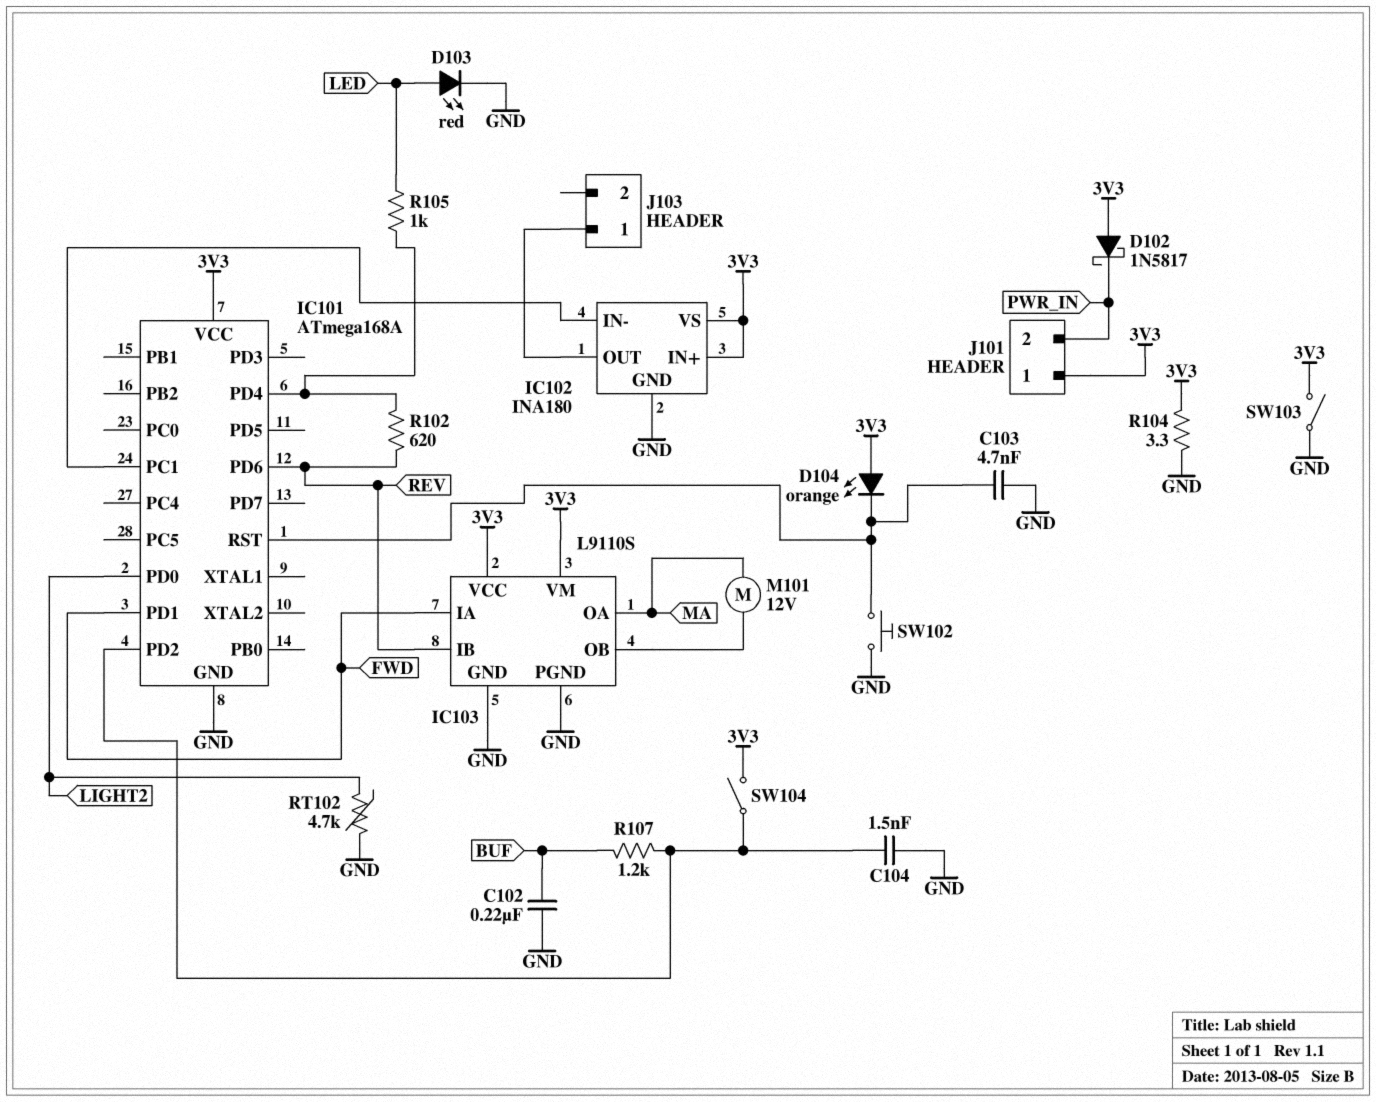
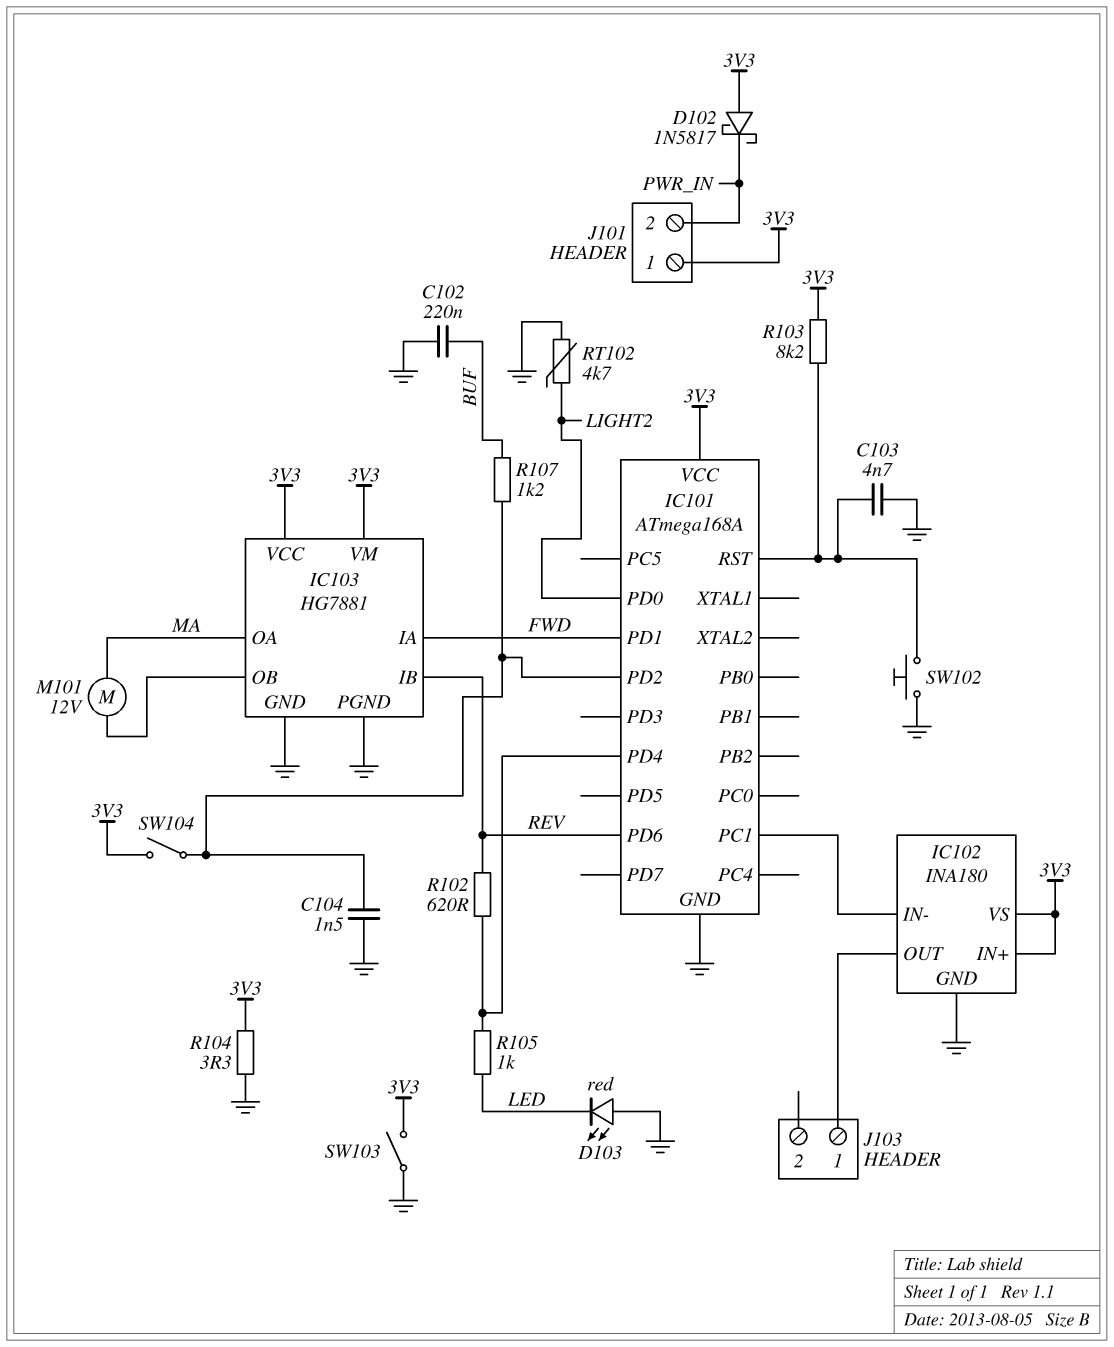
D103: LED red (A LED, K GND) -> LED red (A GND, K LED)
D104: LED orange (A 3V3, K IC101/RST) -> none
IC103: L9110S -> HG7881
R103: none -> 8.2k (3V3, IC101/RST)

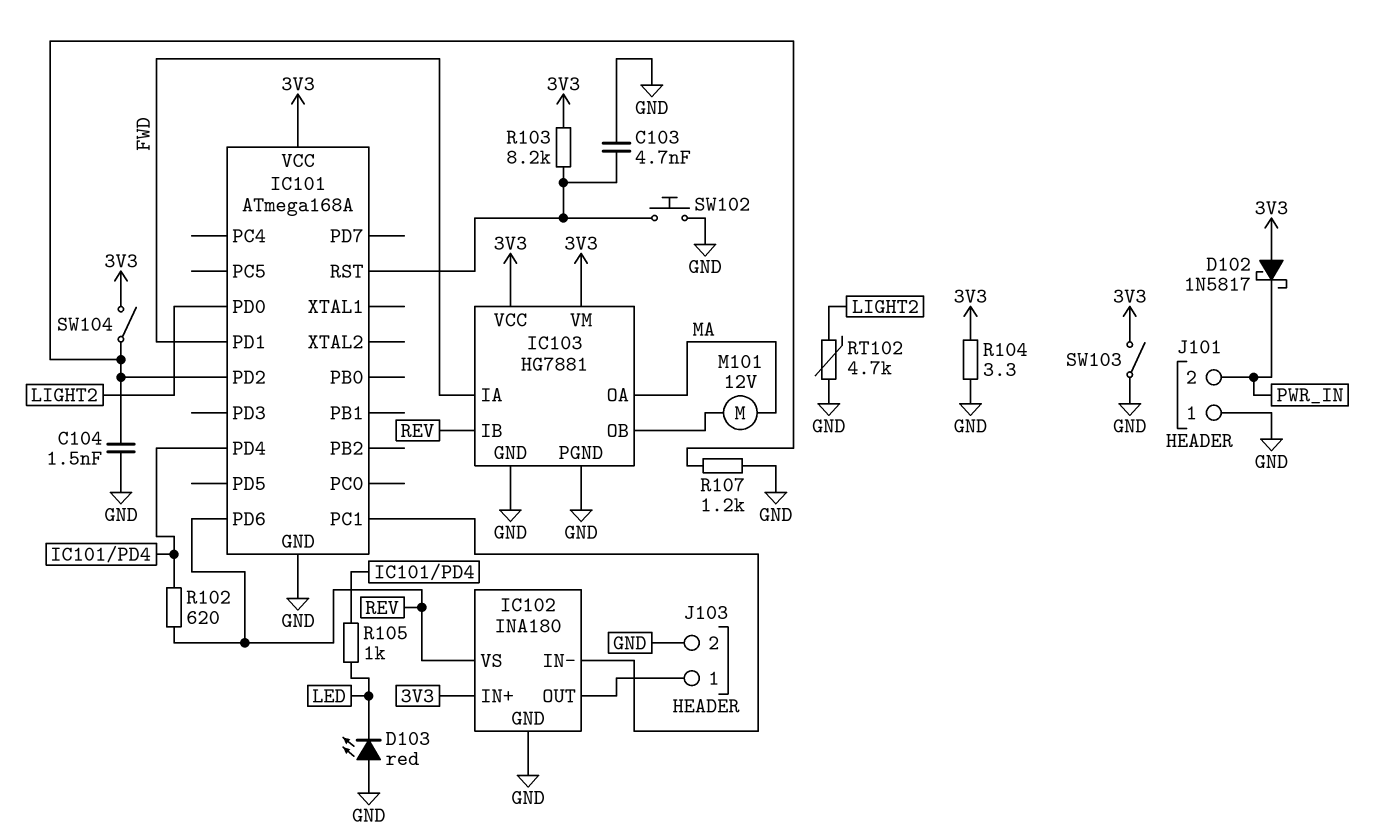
C102: 220nF (BUF, GND) -> none
IC102 pin VS: 3V3 -> REV
J101 pin 1: 3V3 -> GND
J103 pin 2: none -> GND
R107: 1.2k (BUF, IC101/PD2) -> 1.2k (GND, IC101/PD2)

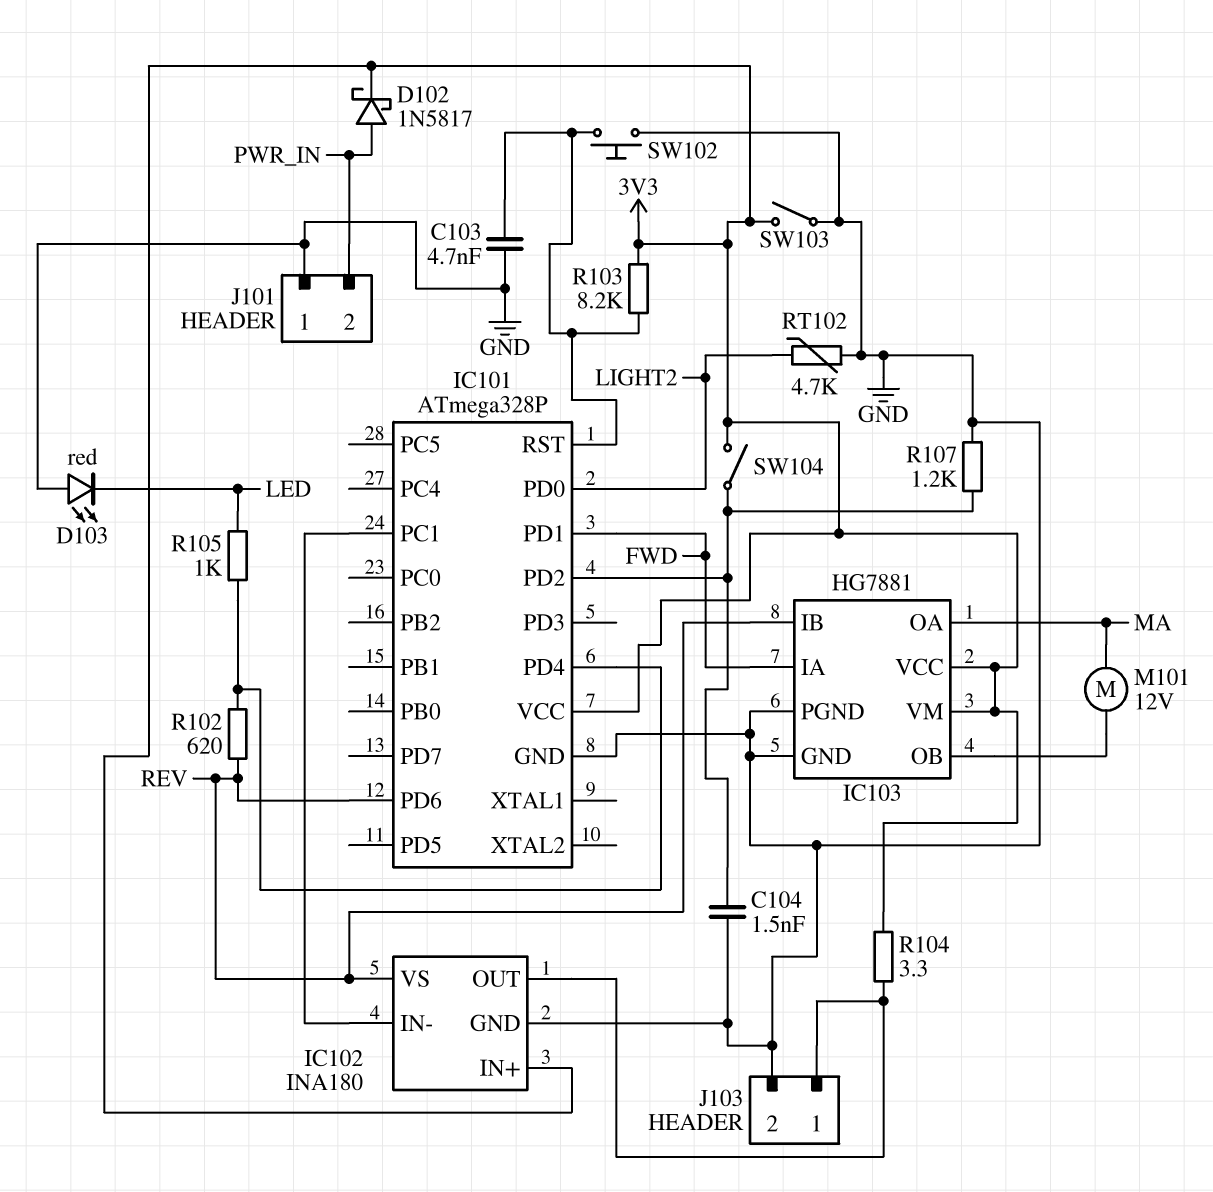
D102: schottky 1N5817 (A 3V3, K PWR_IN) -> schottky 1N5817 (A PWR_IN, K 3V3)
IC101: ATmega168A -> ATmega328P
R104: 3.3 (3V3, GND) -> 3.3 (3V3, IC102/OUT)

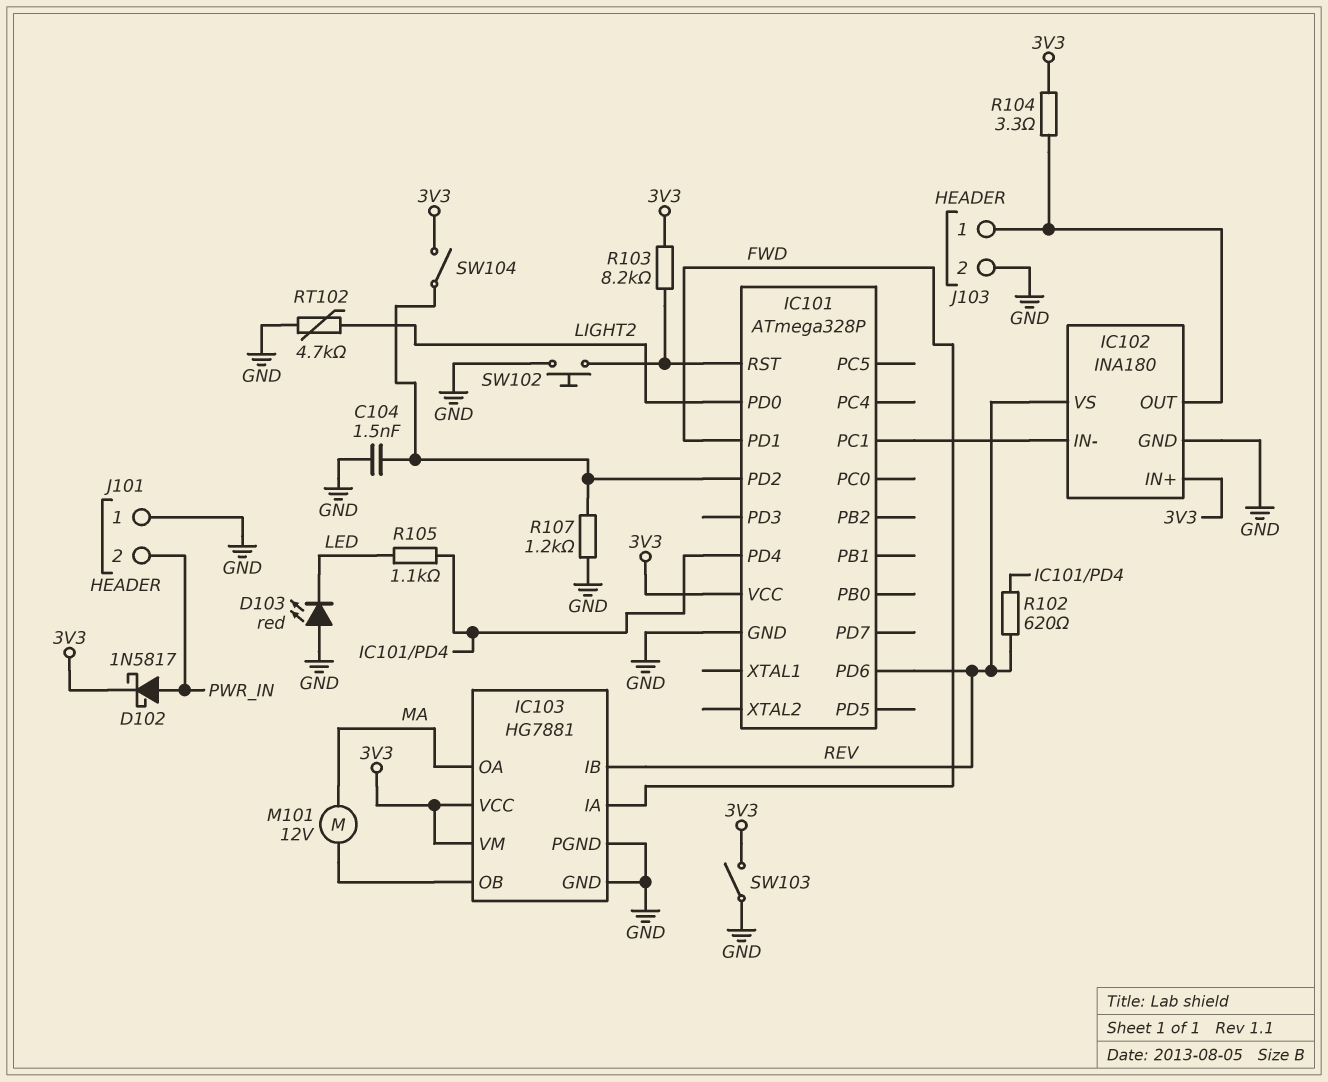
C103: 4.7nF (GND, IC101/RST) -> none
R105: 1k (IC101/PD4, LED) -> 1.1k (IC101/PD4, LED)

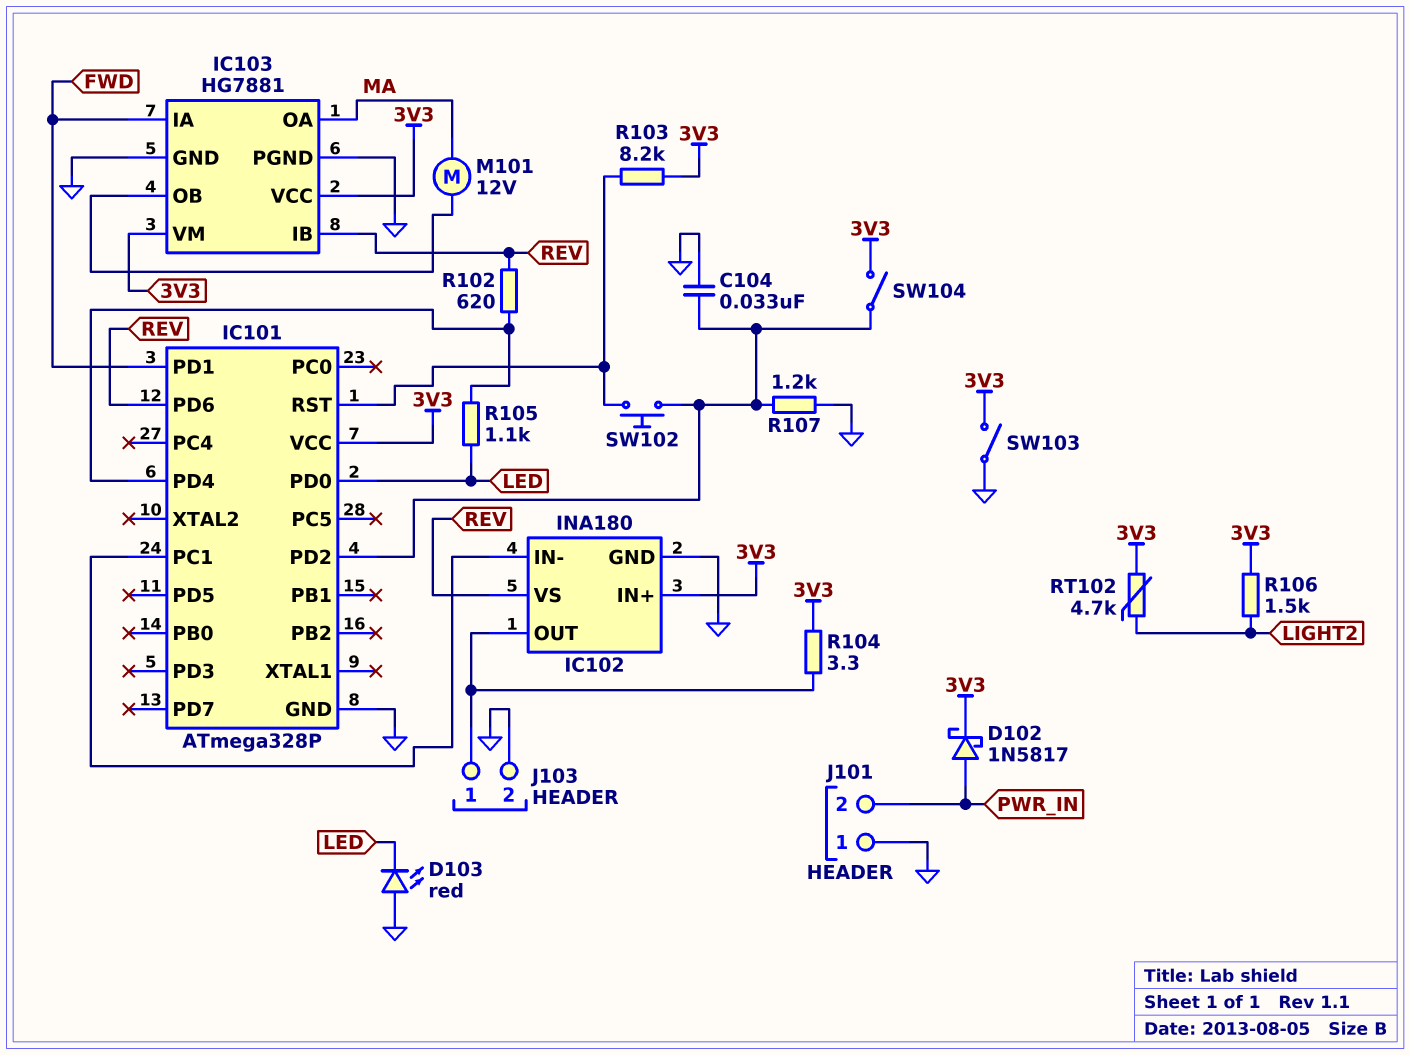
C104: 1.5nF (GND, IC101/PD2) -> 33nF (GND, IC101/PD2)
IC101 pin PD0: LIGHT2 -> LED
R106: none -> 1.5k (3V3, LIGHT2)
RT102: 4.7k (GND, LIGHT2) -> 4.7k (3V3, LIGHT2)
SW102: button (GND, IC101/RST) -> button (IC101/PD2, IC101/RST)

